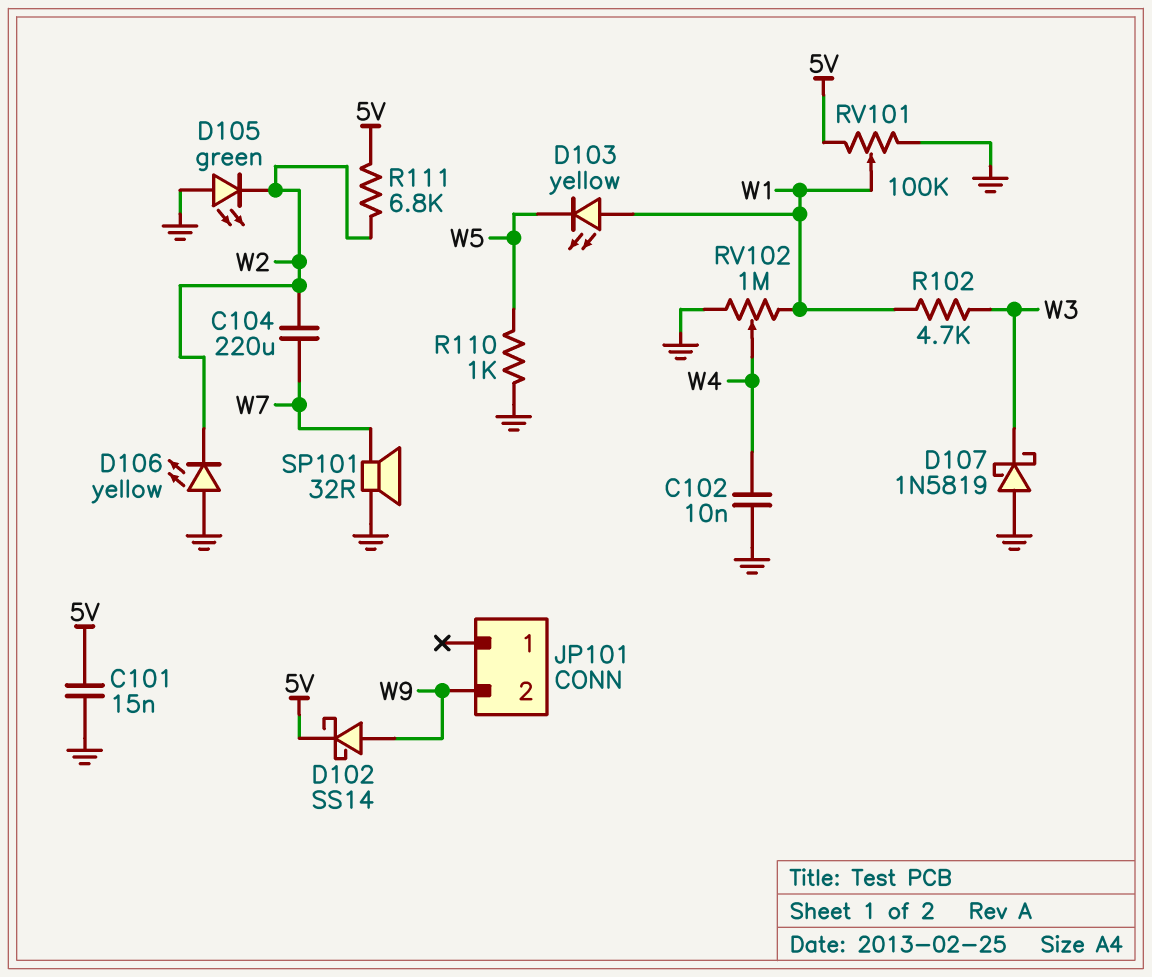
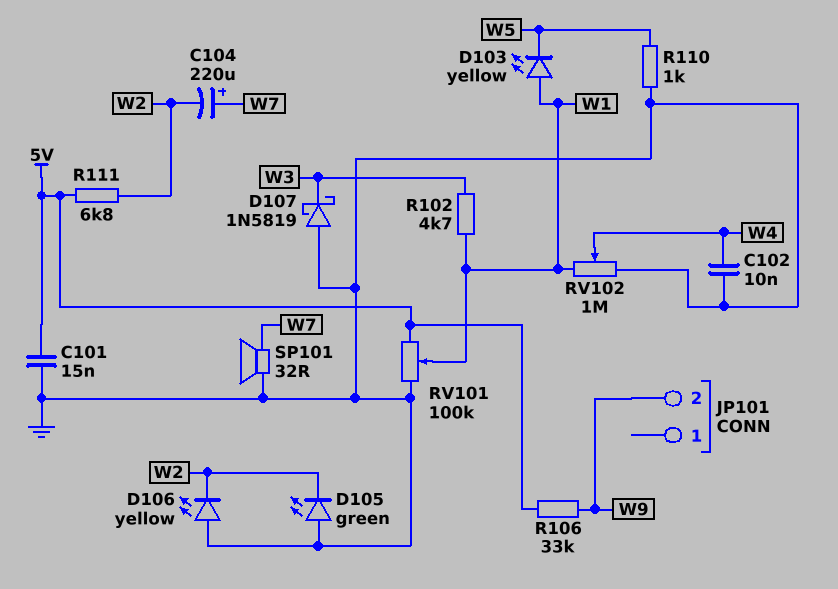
C104: 220uF (W2, W7) -> 220uF (plus W7, minus W2)
D102: schottky SS14 (A W9, K 5V) -> none
R106: none -> 33k (5V, W9)

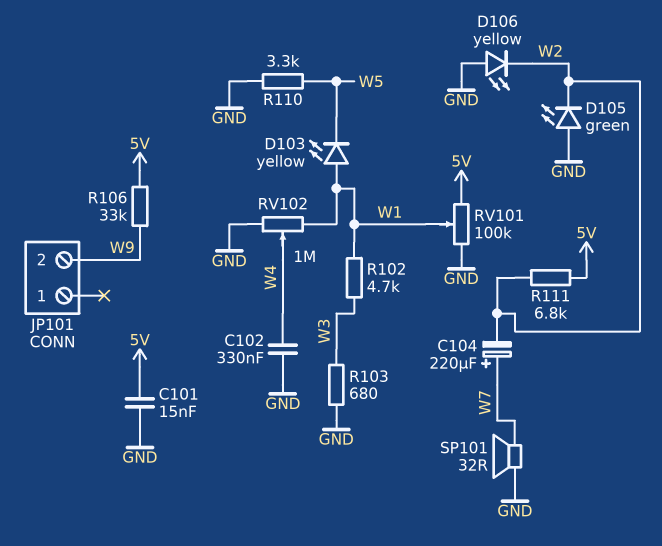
C102: 10nF (GND, W4) -> 330nF (GND, W4)
D107: schottky 1N5819 (A GND, K W3) -> none
R103: none -> 680 (GND, W3)
R110: 1k (GND, W5) -> 3.3k (GND, W5)

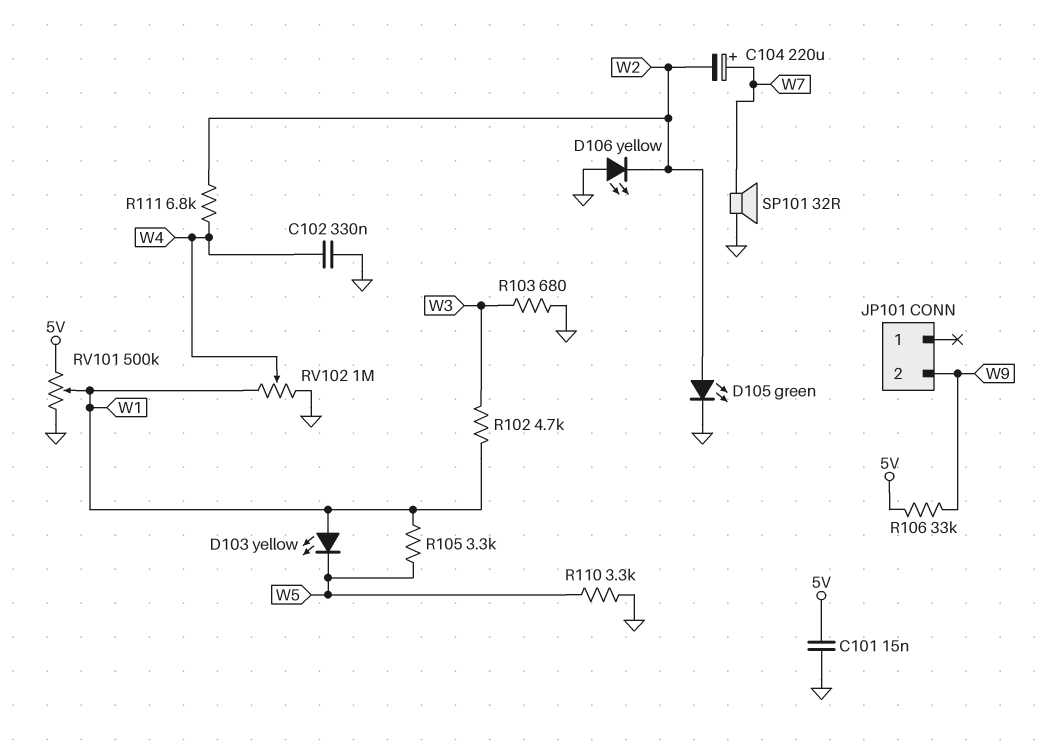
D105: LED green (A GND, K W2) -> LED green (A W2, K GND)
R105: none -> 3.3k (W1, W5)
R111: 6.8k (5V, W2) -> 6.8k (W2, W4)
RV101: 100k (5V, GND, wiper W1) -> 500k (5V, GND, wiper W1)

